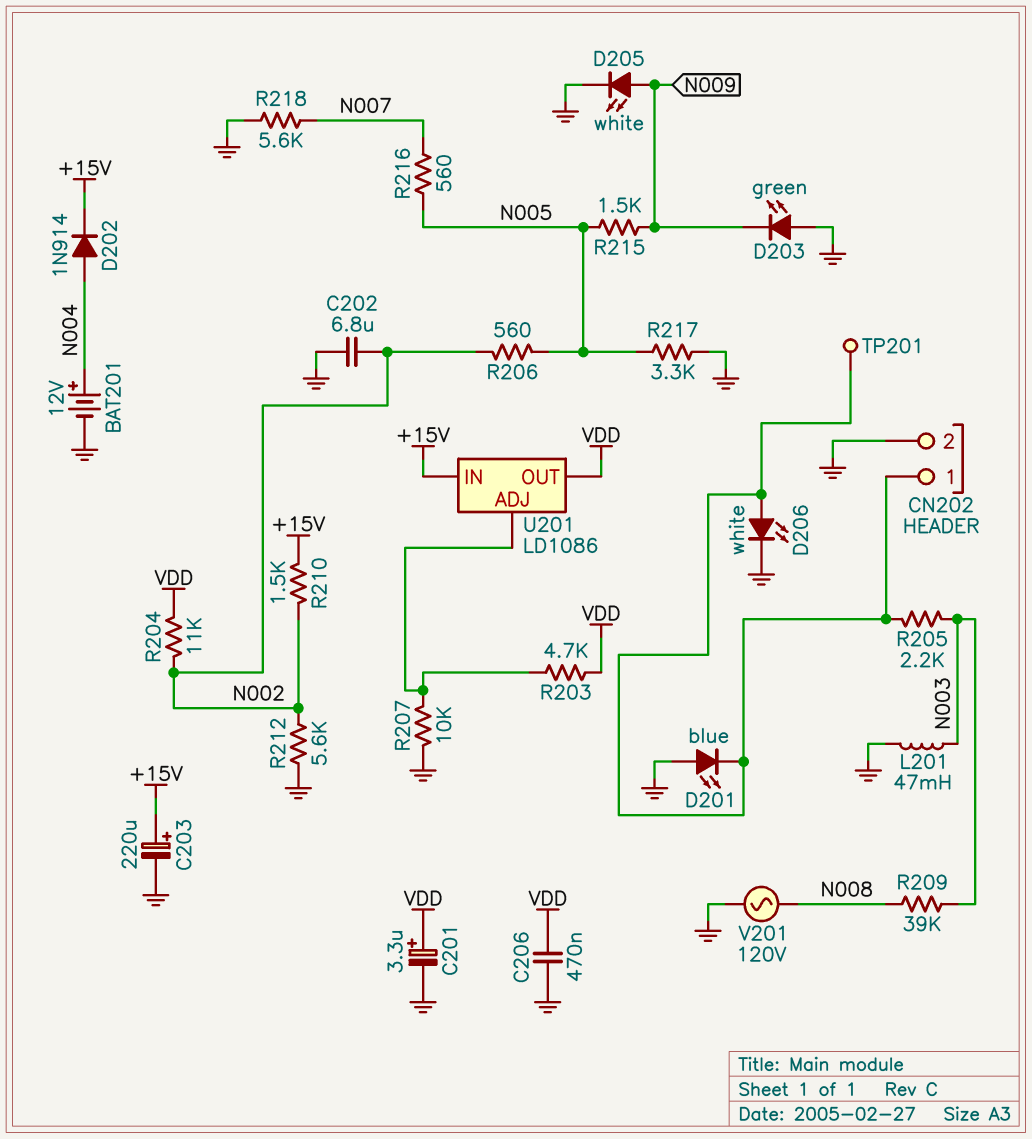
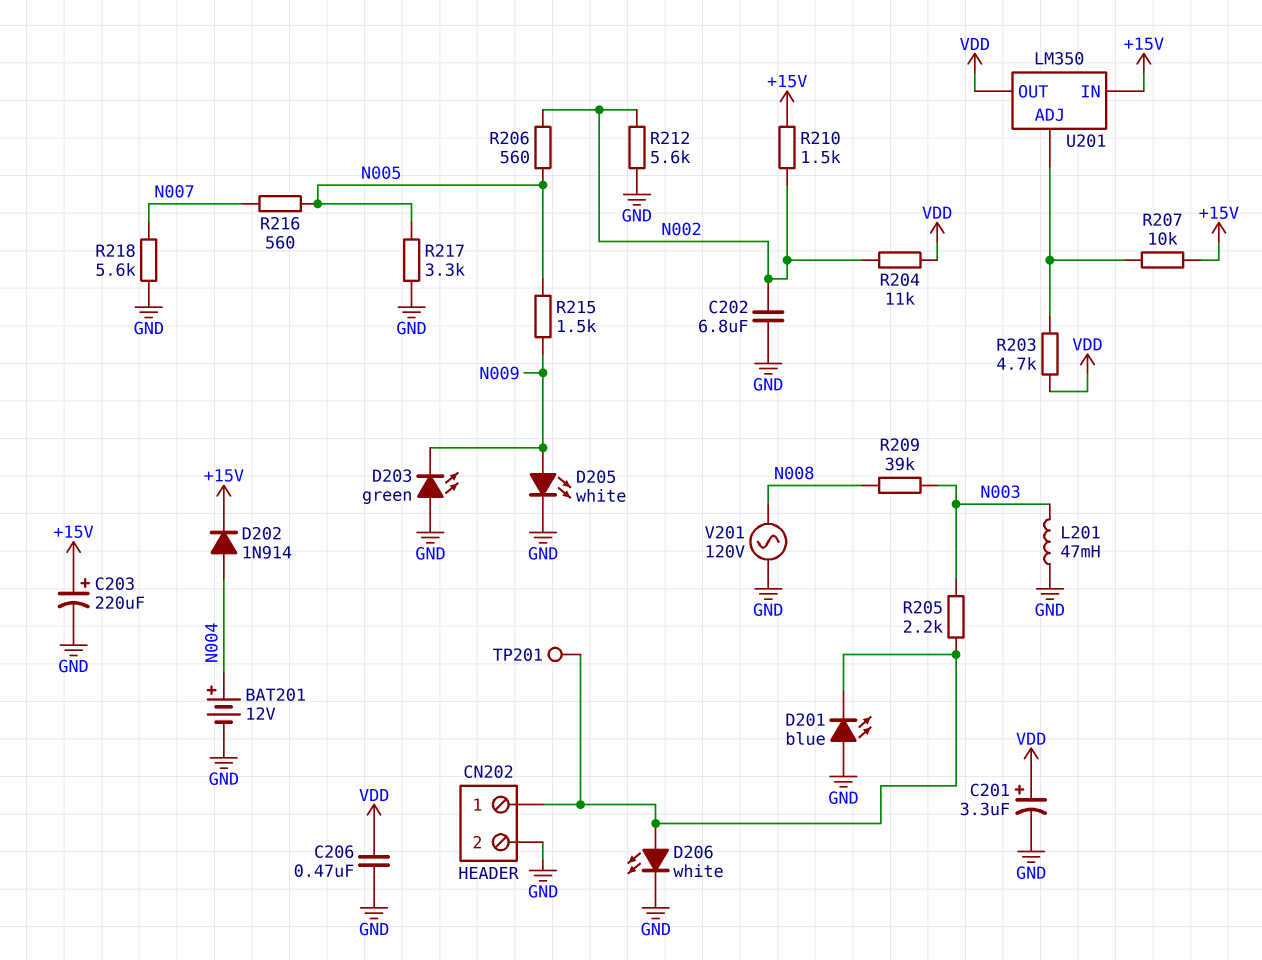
R207: 10k (GND, U201/ADJ) -> 10k (+15V, U201/ADJ)
U201: LD1086 -> LM350

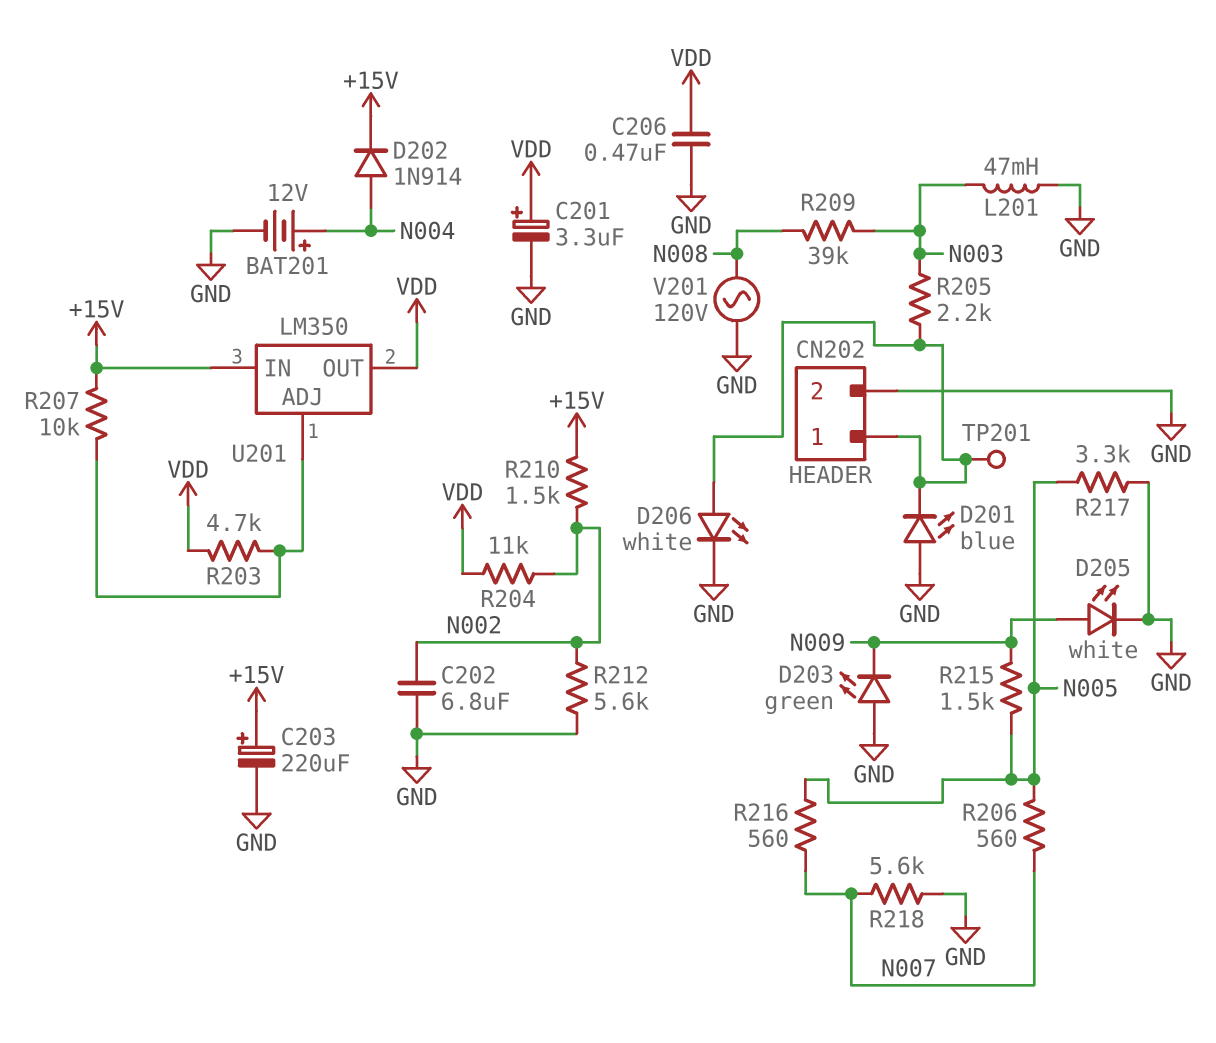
R206: 560 (N002, N005) -> 560 (N005, N007)

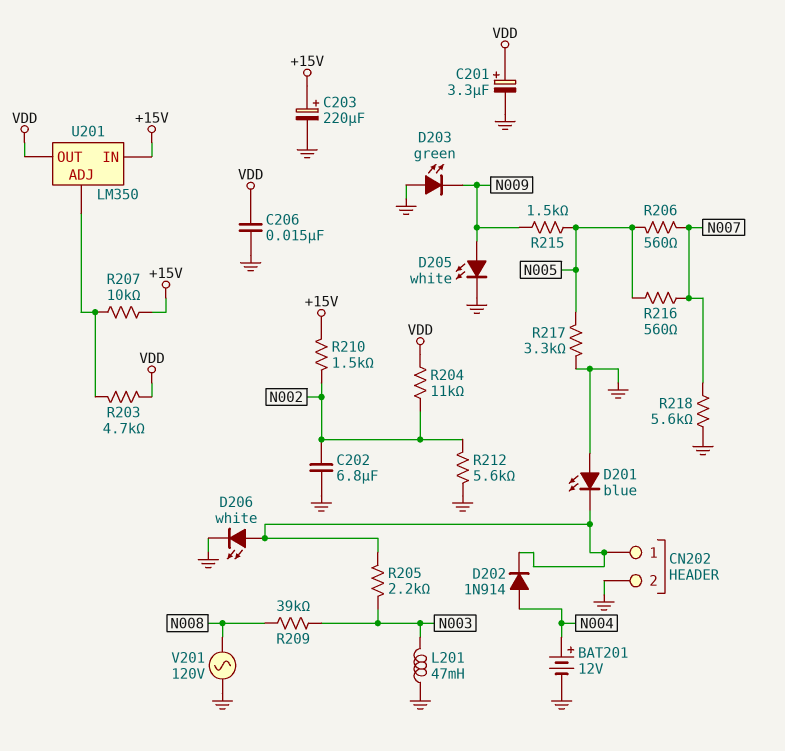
C206: 470nF (GND, VDD) -> 15nF (GND, VDD)
D202: diode 1N914 (A N004, K +15V) -> diode 1N914 (A N004, K CN202/1)
TP201: test point (CN202/1) -> none

